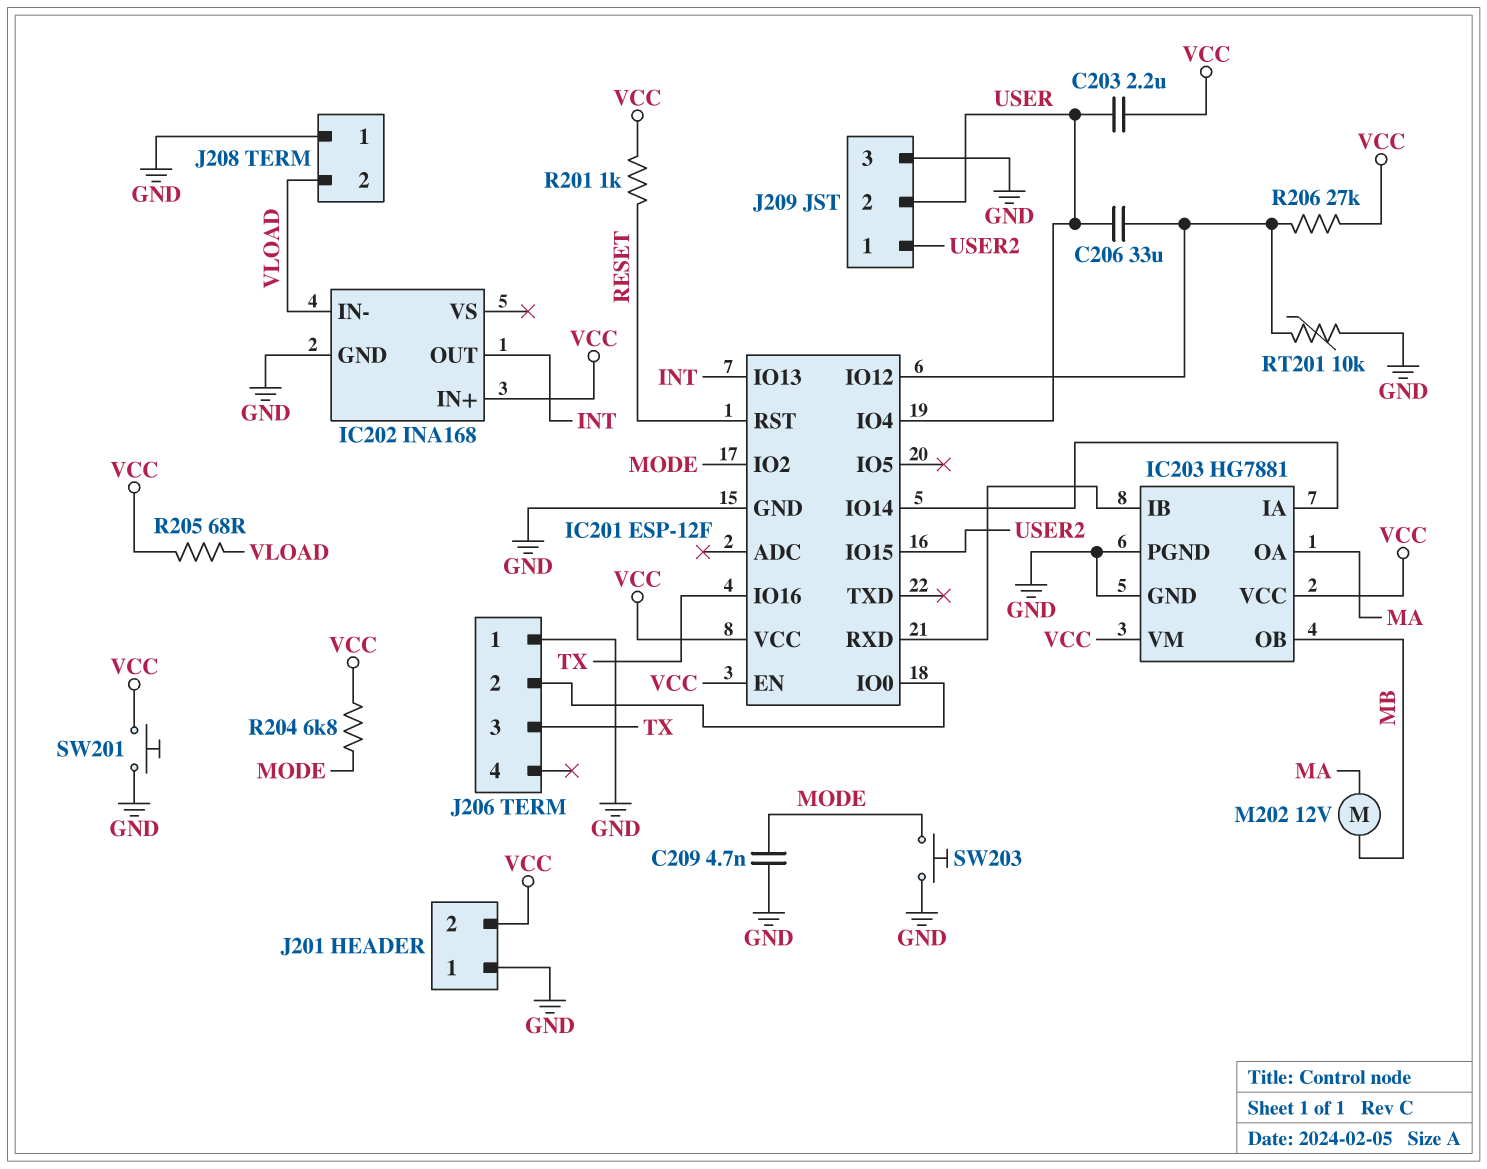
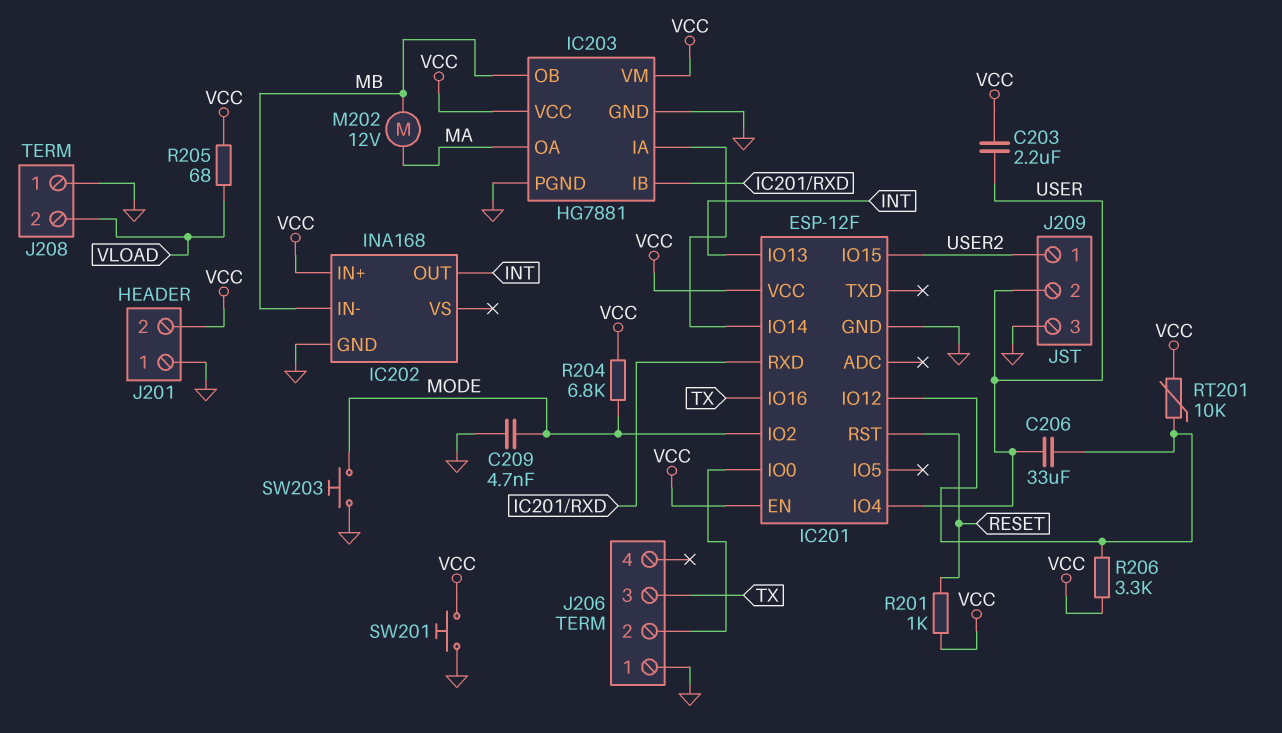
IC202 pin IN-: VLOAD -> MB
R206: 27k (IC201/IO12, VCC) -> 3.3k (IC201/IO12, VCC)
RT201: 10k (GND, IC201/IO12) -> 10k (IC201/IO12, VCC)

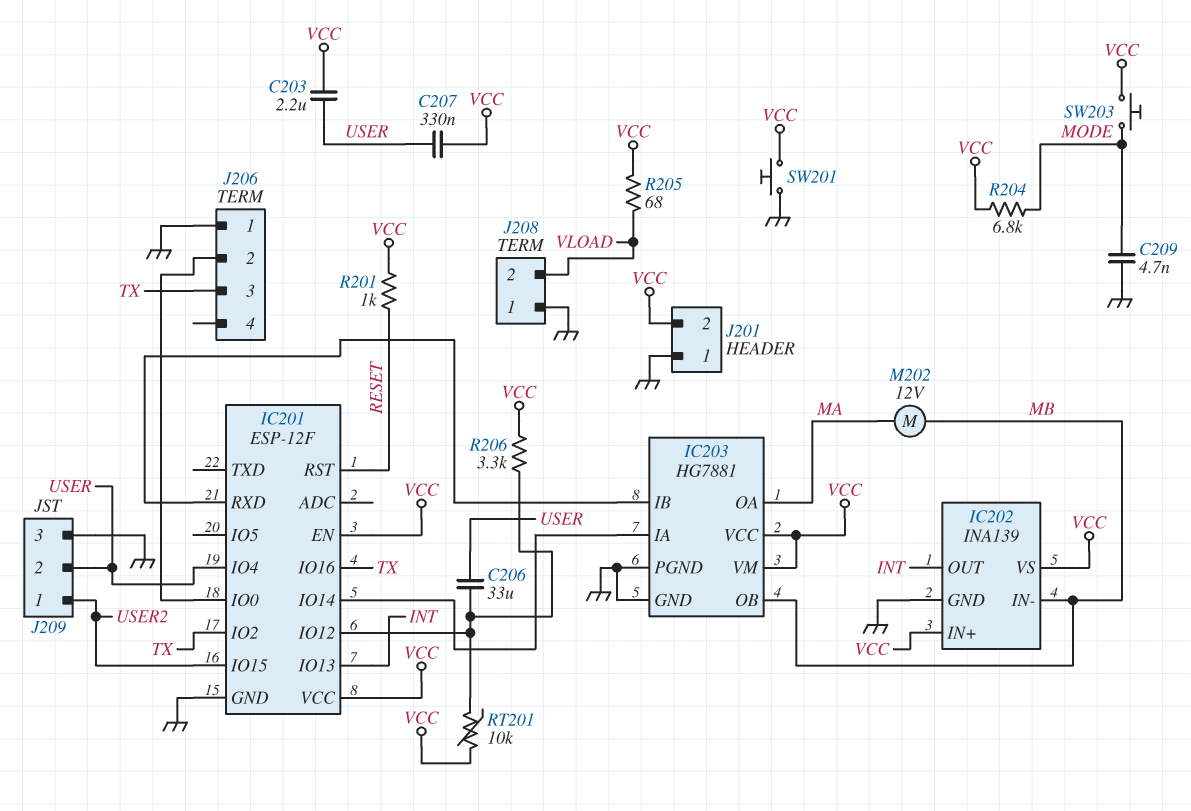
C207: none -> 330nF (USER, VCC)
IC201 pin IO2: MODE -> TX
IC202: INA168 -> INA139
IC202 pin VS: none -> VCC
SW203: button (GND, MODE) -> button (MODE, VCC)

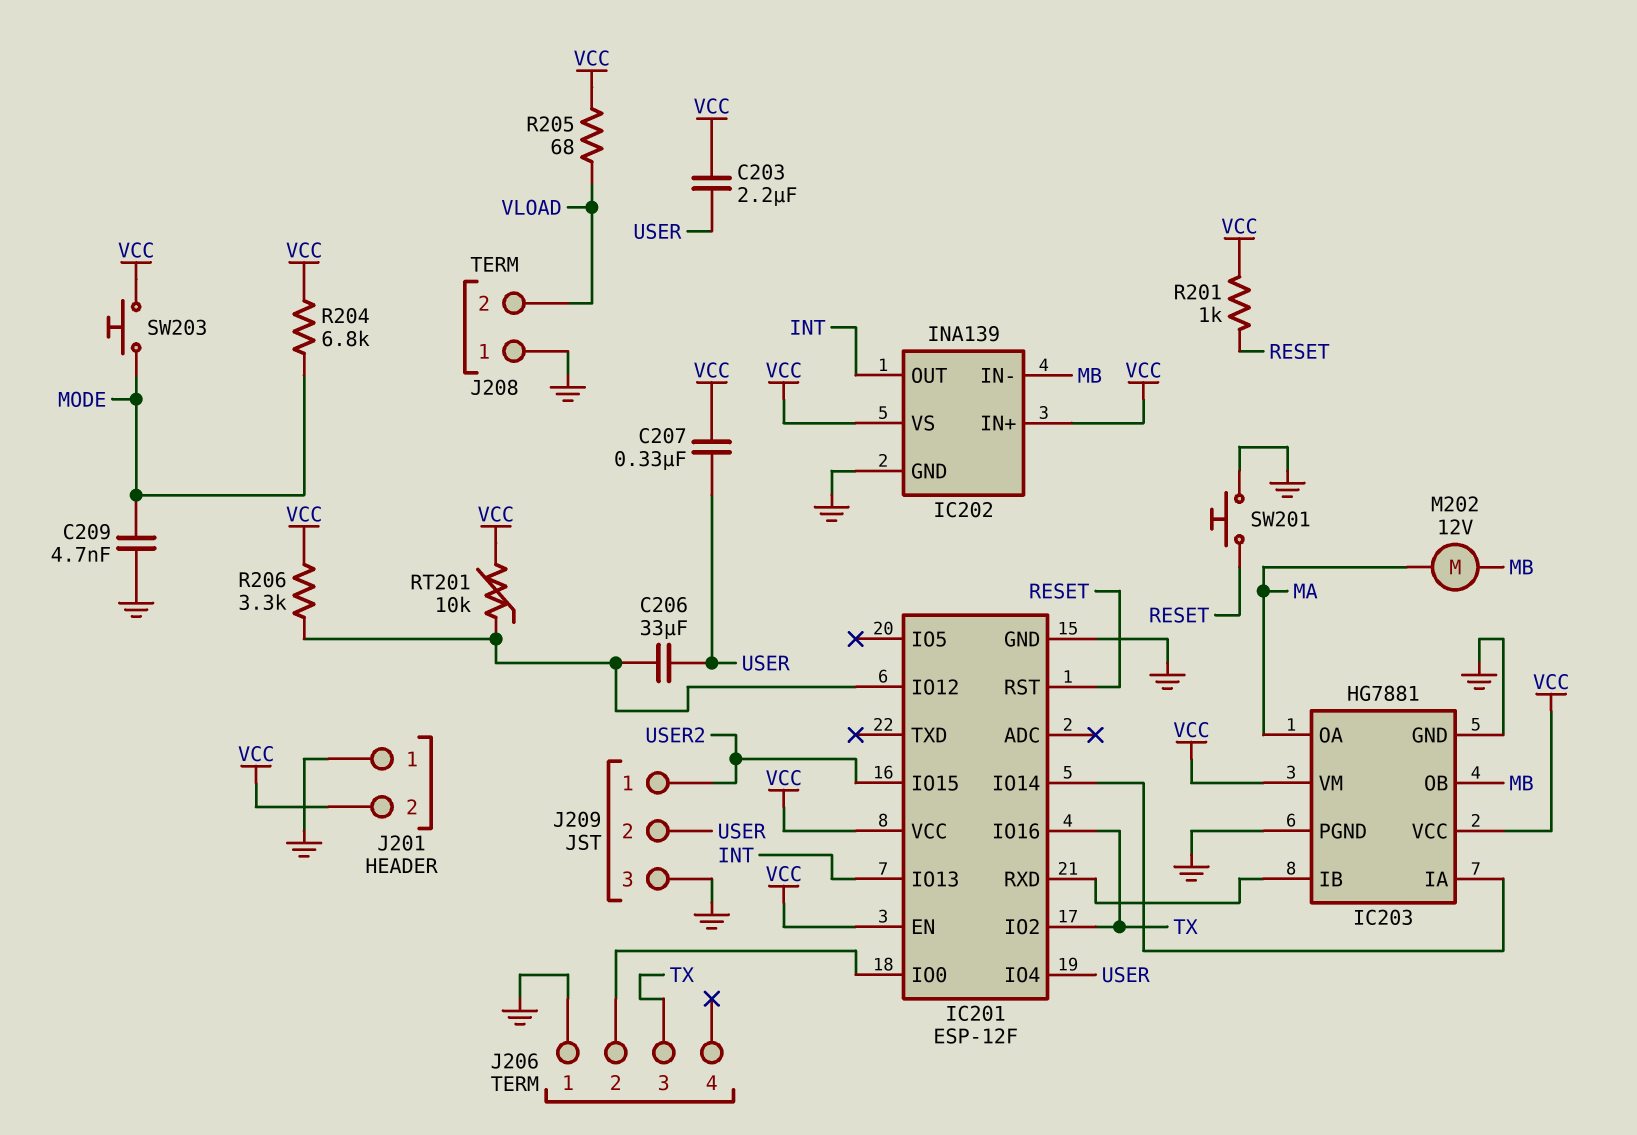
SW201: button (GND, VCC) -> button (GND, RESET)

